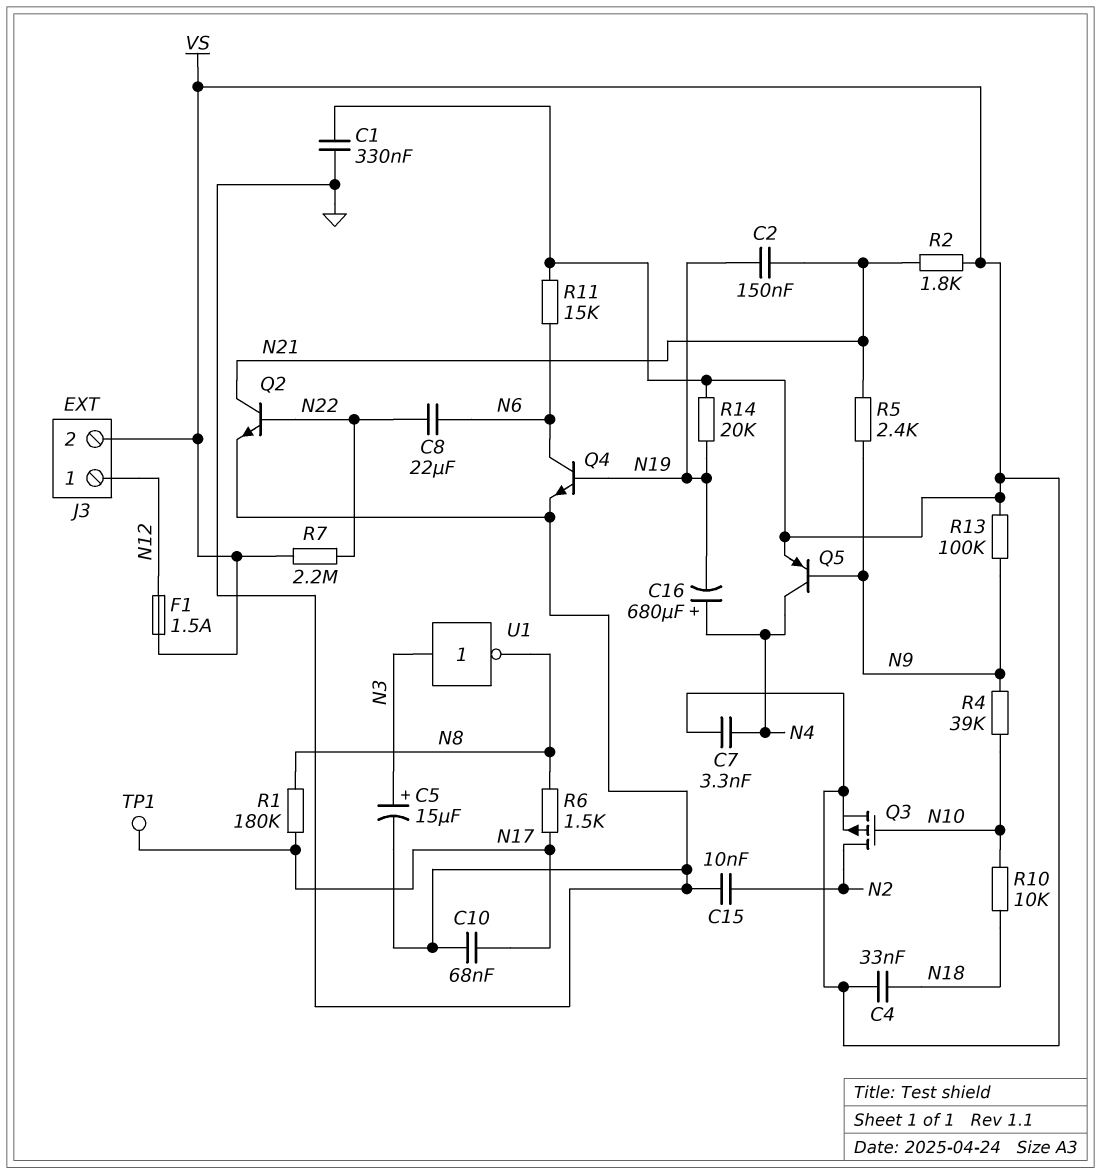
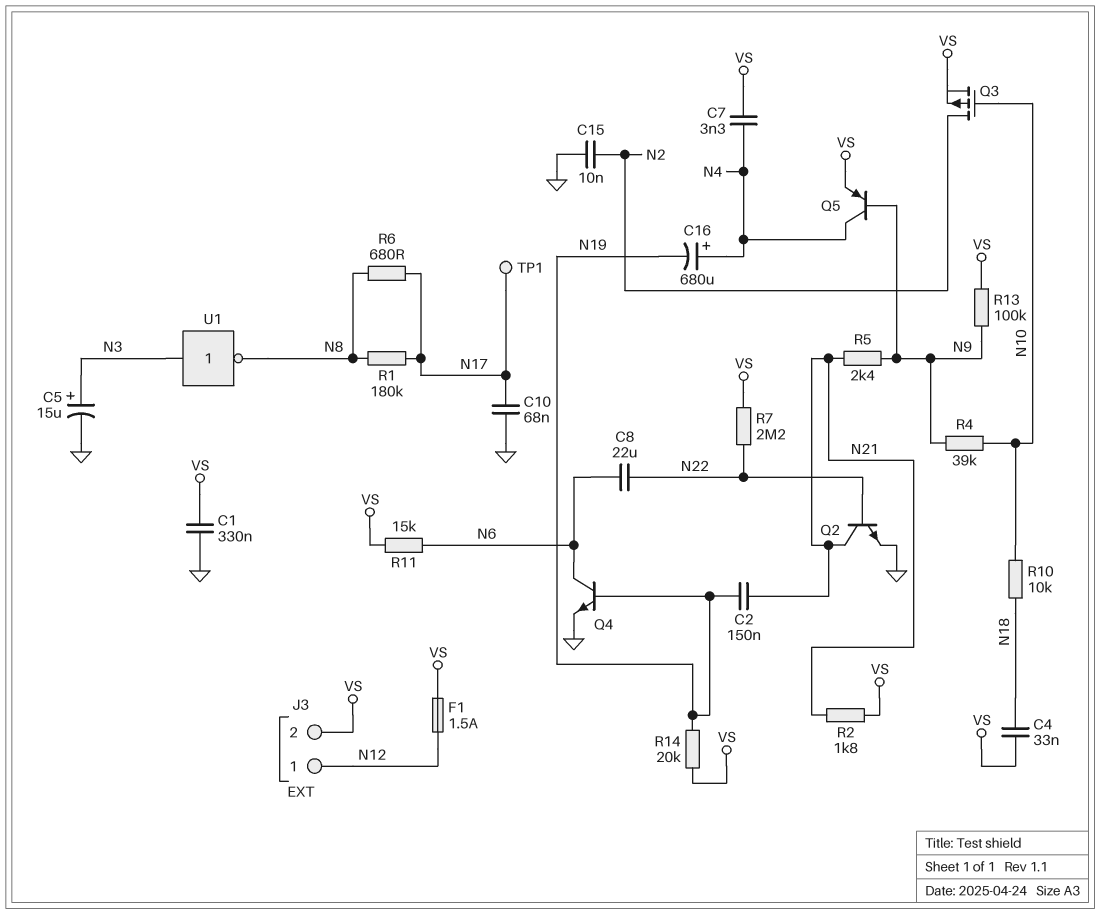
R6: 1.5k (N8, N17) -> 680 (N8, N17)

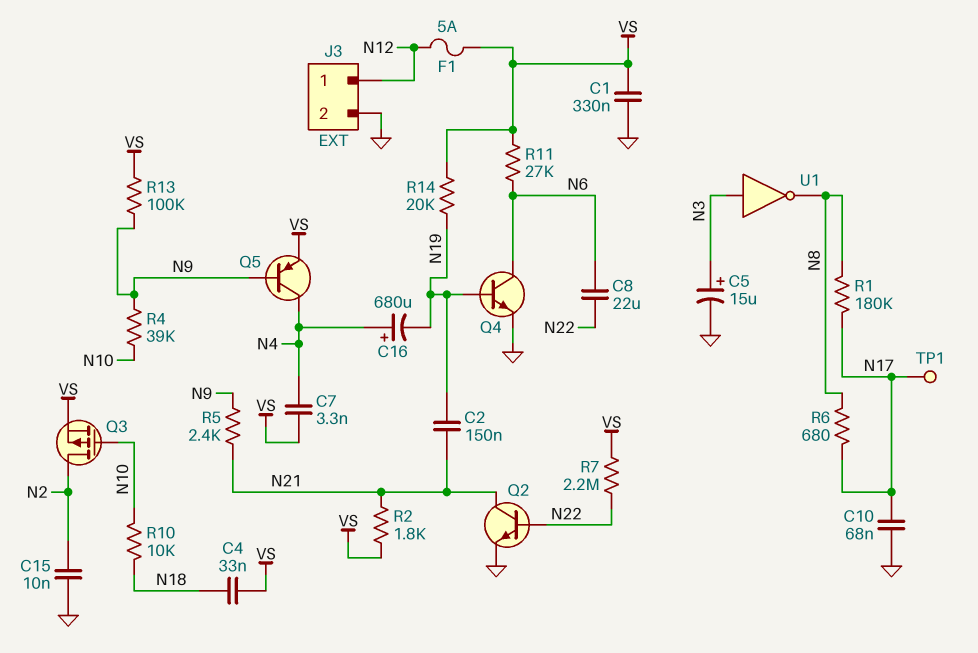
F1: 1.5A (N12, VS) -> 5A (N12, VS)
J3 pin 2: VS -> GND
R11: 15k (N6, VS) -> 27k (N6, VS)

